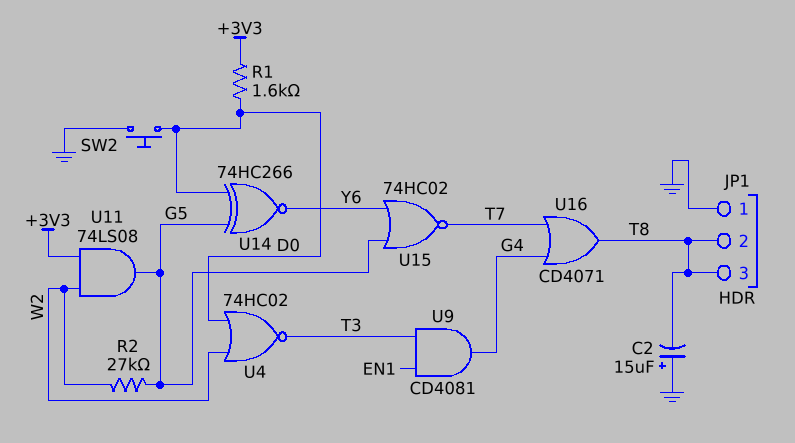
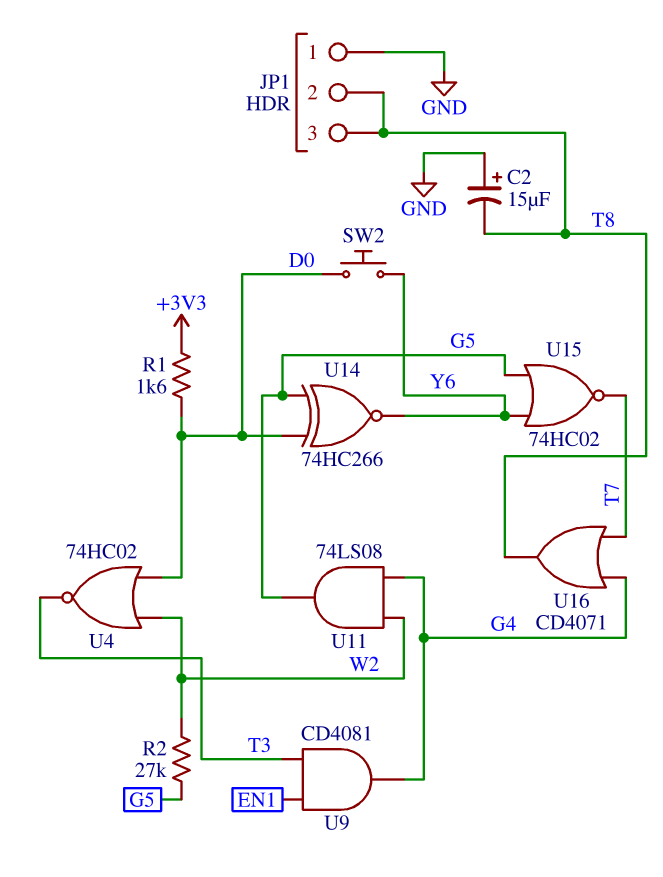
SW2: button (D0, GND) -> button (D0, Y6)
U11: AND 74LS08 (in +3V3, in W2, out G5) -> AND 74LS08 (in G4, in W2, out G5)

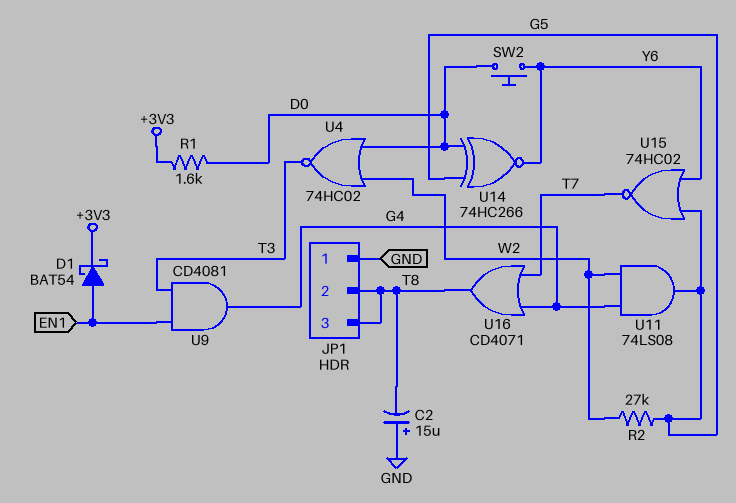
D1: none -> schottky BAT54 (A EN1, K +3V3)

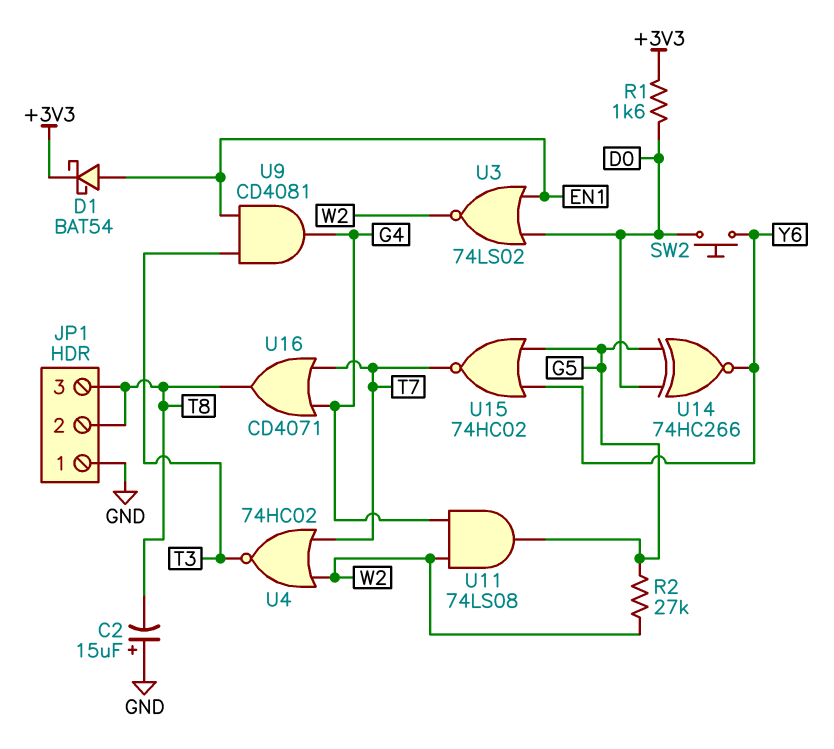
U3: none -> NOR 74LS02 (in D0, in EN1, out W2)
U4: NOR 74HC02 (in D0, in W2, out T3) -> NOR 74HC02 (in T7, in W2, out T3)

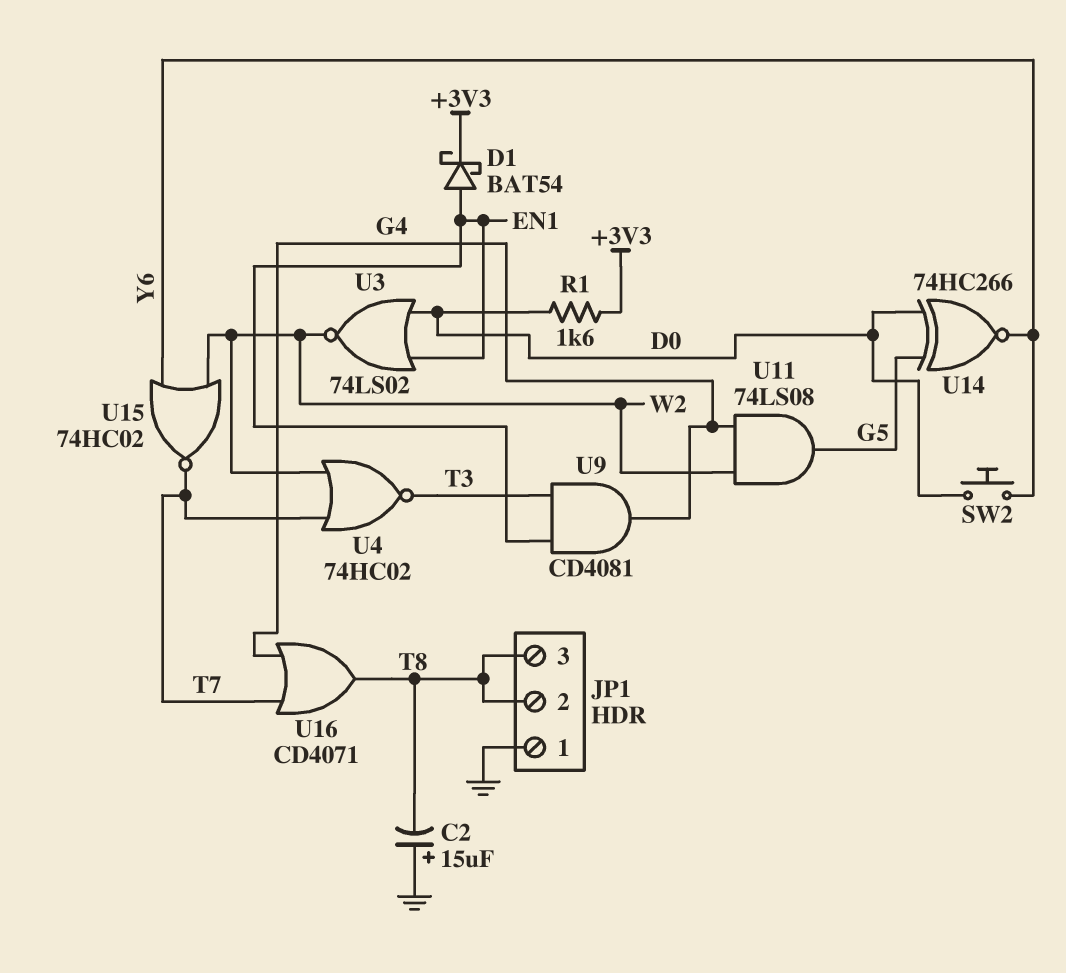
R2: 27k (G5, W2) -> none
U15: NOR 74HC02 (in G5, in Y6, out T7) -> NOR 74HC02 (in W2, in Y6, out T7)

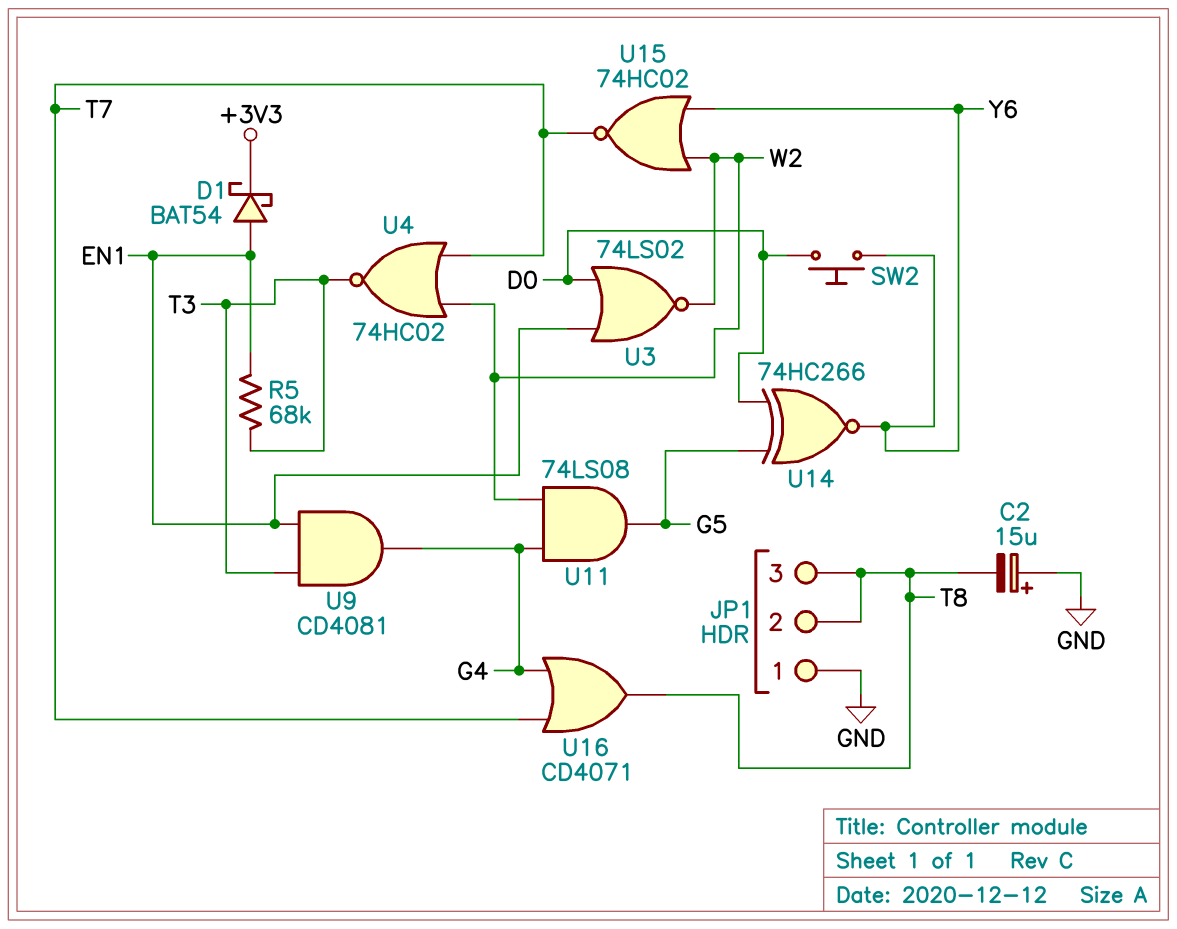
R1: 1.6k (+3V3, D0) -> none
R5: none -> 68k (EN1, T3)

